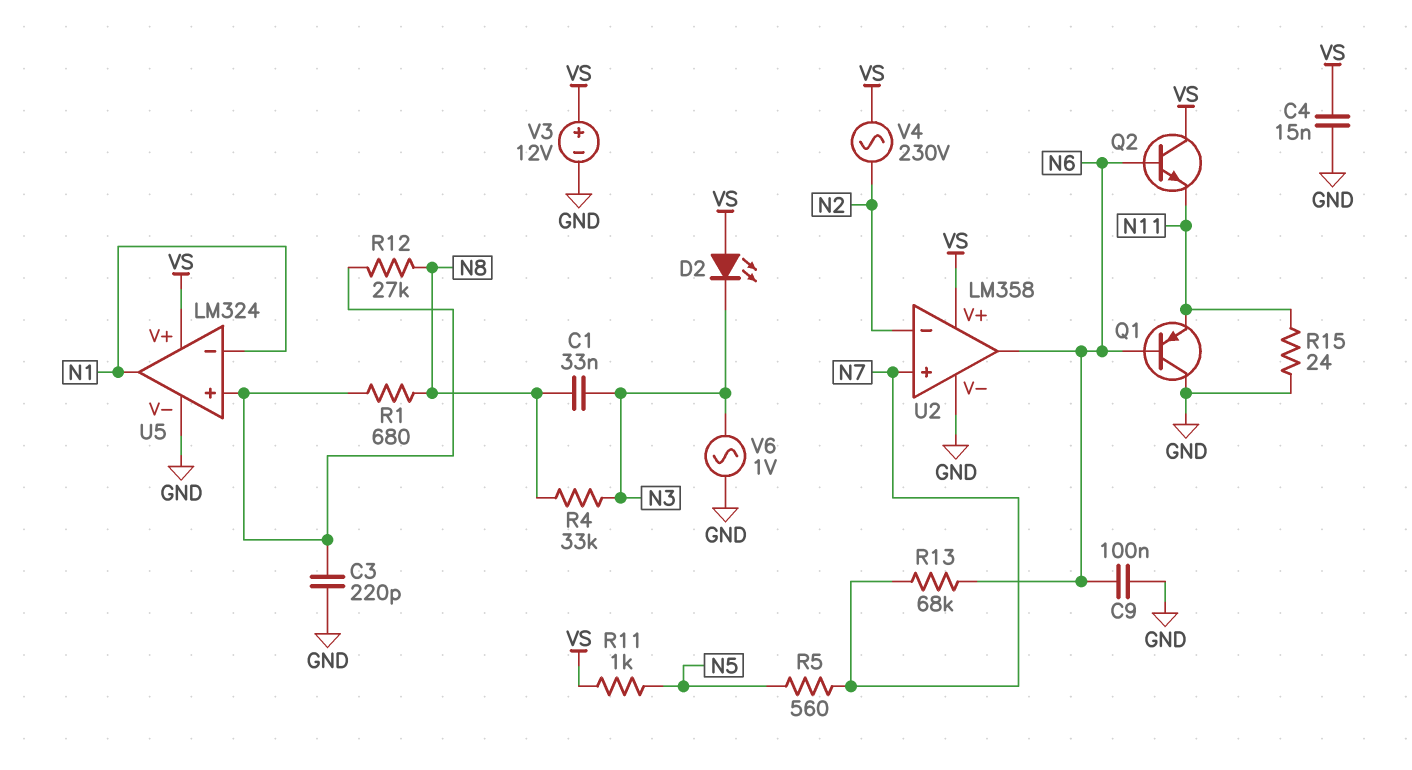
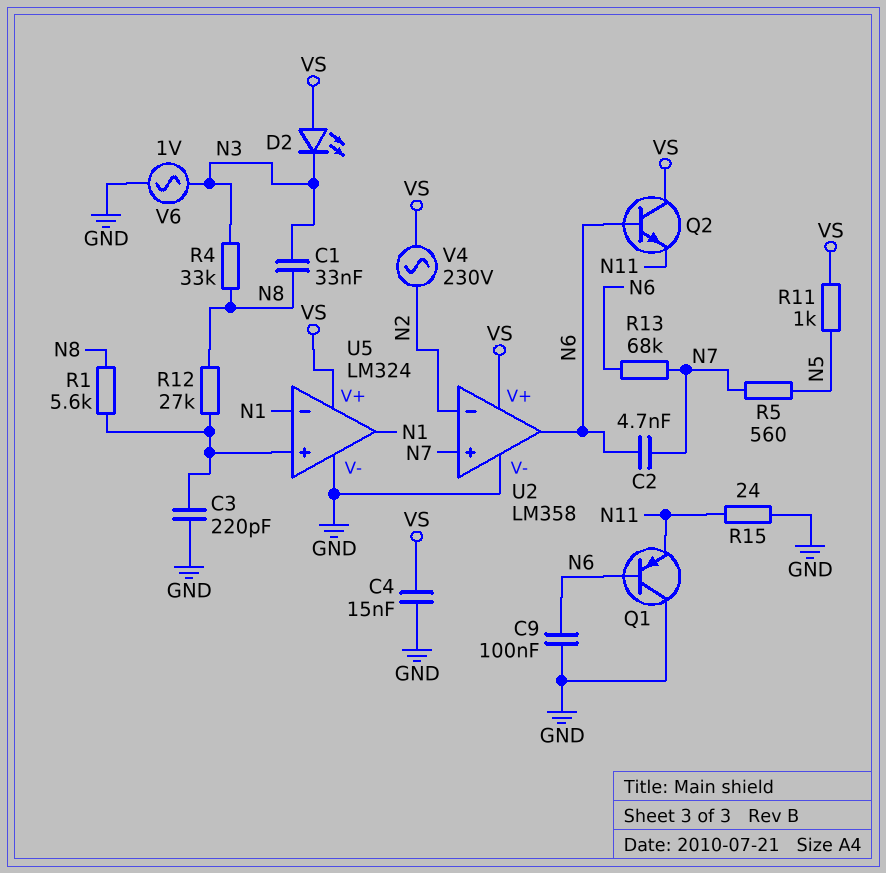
C2: none -> 4.7nF (N6, N7)
R1: 680 (N8, U5/in+) -> 5.6k (N8, U5/in+)
V3: 12V (plus VS, minus GND) -> none

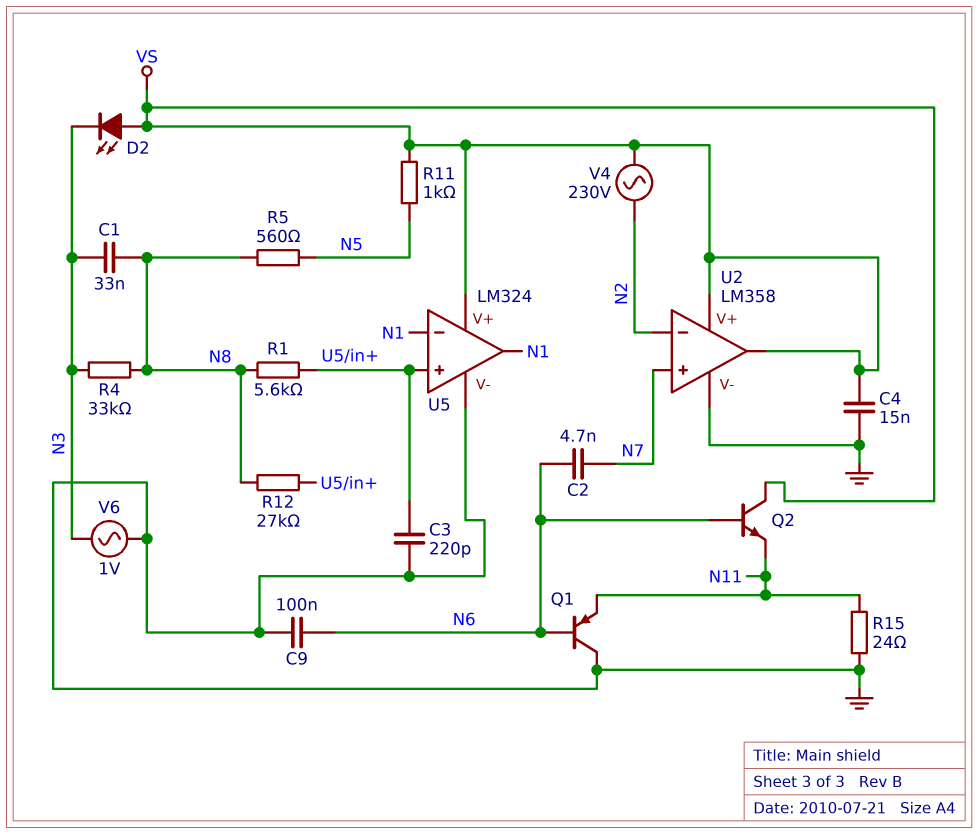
R5: 560 (N5, N7) -> 560 (N5, N8)
R13: 68k (N6, N7) -> none
U2 pin out: N6 -> VS

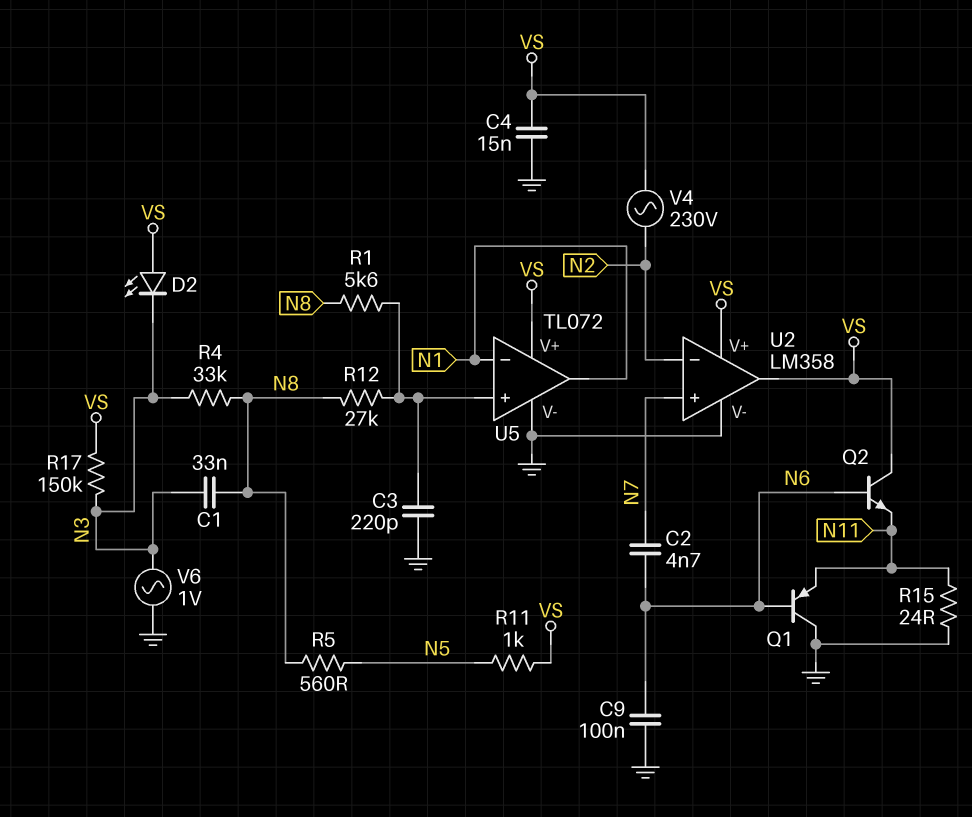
R17: none -> 150k (N3, VS)
U5: LM324 -> TL072

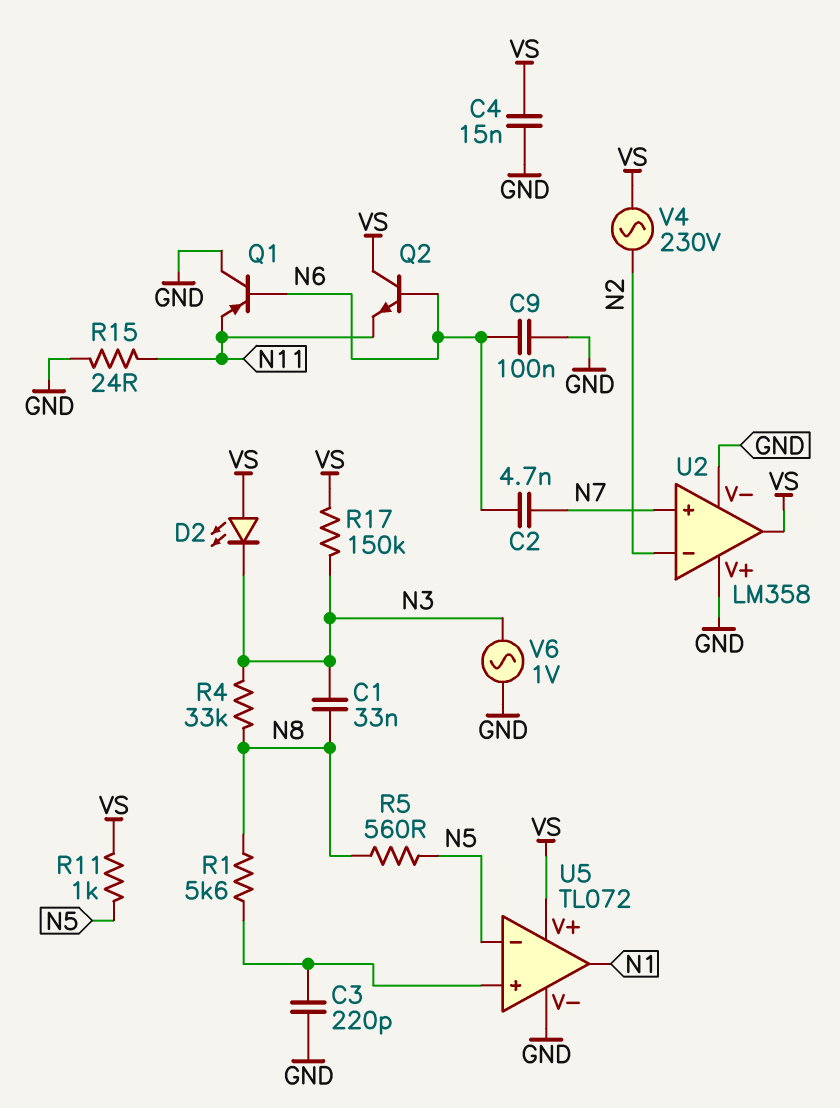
R12: 27k (N8, U5/in+) -> none
U2 pin V+: VS -> GND
U5 pin in-: N1 -> N5

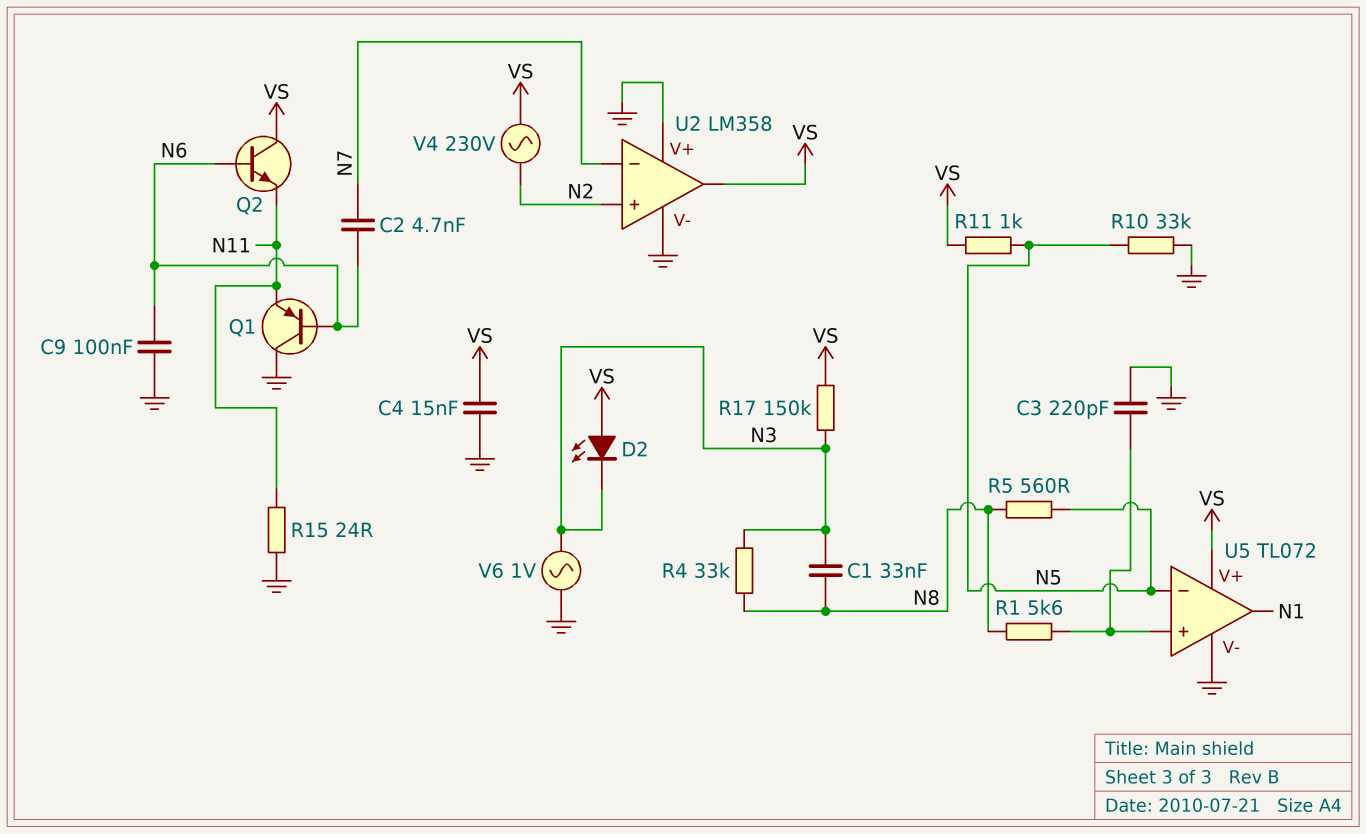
R10: none -> 33k (GND, N5)
U2 pin in+: N7 -> N2
U2 pin in-: N2 -> N7

